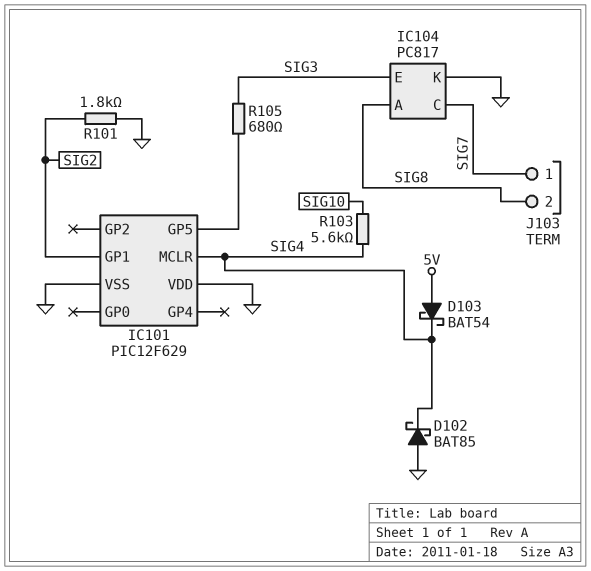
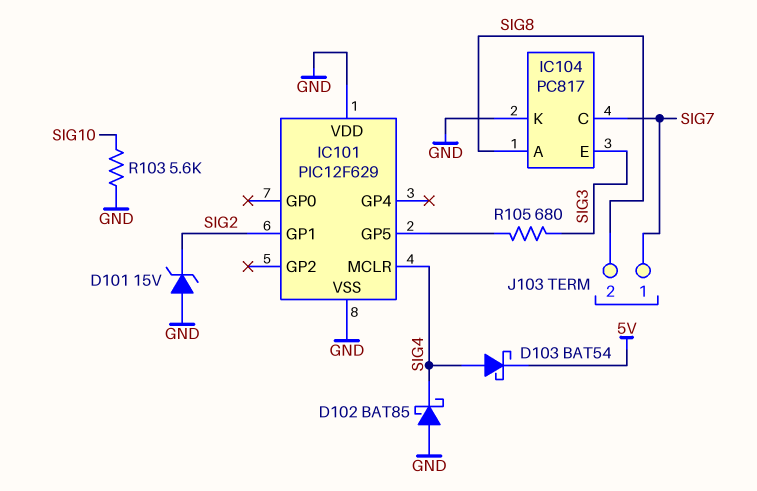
D101: none -> zener 15V (A GND, K SIG2)
D103: schottky BAT54 (A 5V, K SIG4) -> schottky BAT54 (A SIG4, K 5V)
R101: 1.8k (GND, SIG2) -> none
R103: 5.6k (SIG4, SIG10) -> 5.6k (GND, SIG10)

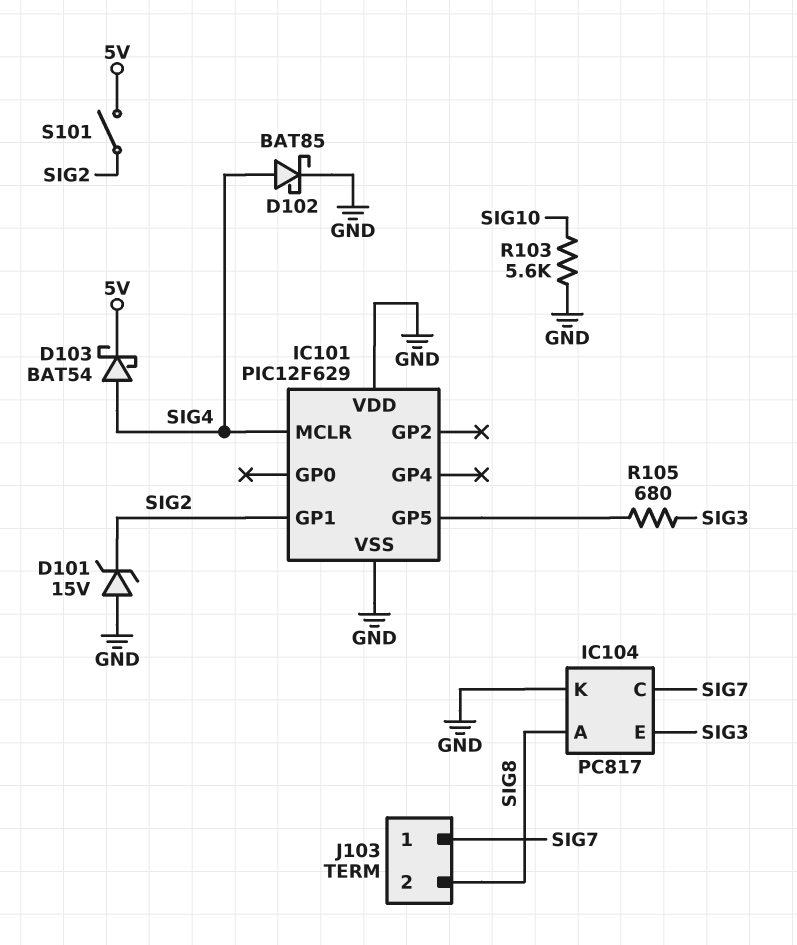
D102: schottky BAT85 (A GND, K SIG4) -> schottky BAT85 (A SIG4, K GND)
S101: none -> switch (5V, SIG2)

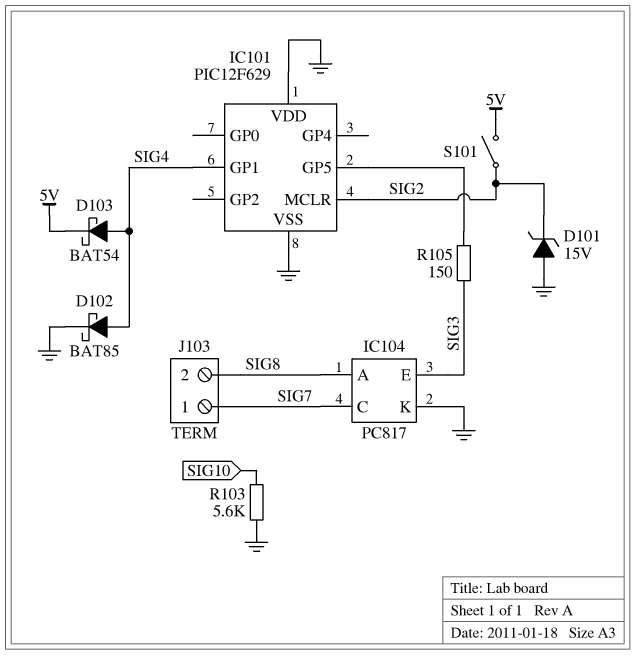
IC101 pin GP1: SIG2 -> SIG4
IC101 pin MCLR: SIG4 -> SIG2
R105: 680 (IC101/GP5, SIG3) -> 150 (IC101/GP5, SIG3)

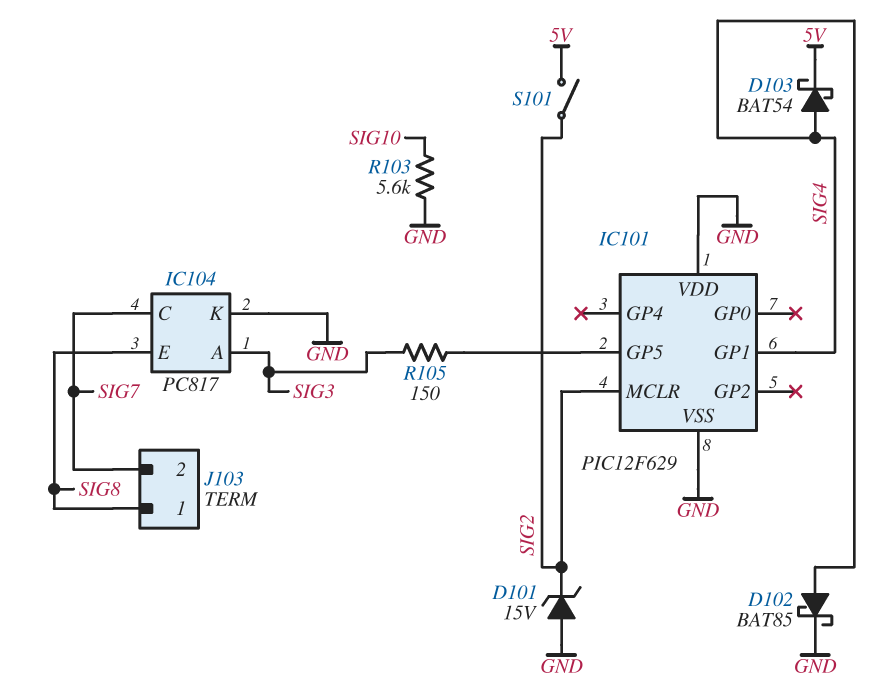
IC104 pin A: SIG8 -> SIG3
IC104 pin E: SIG3 -> SIG8
J103 pin 1: SIG7 -> SIG8
J103 pin 2: SIG8 -> SIG7

